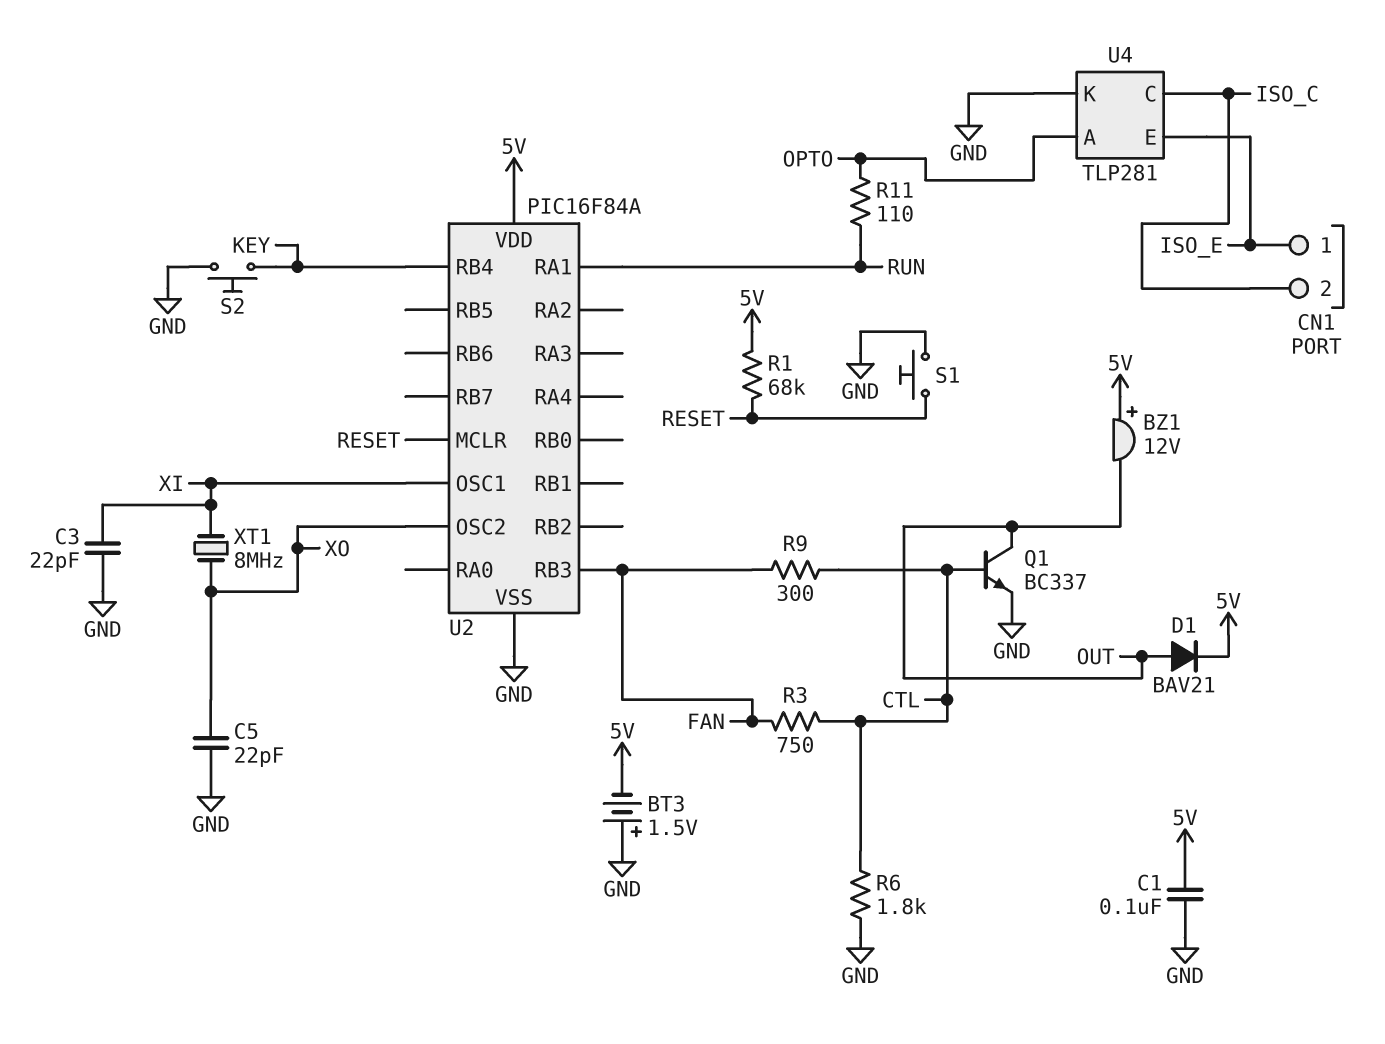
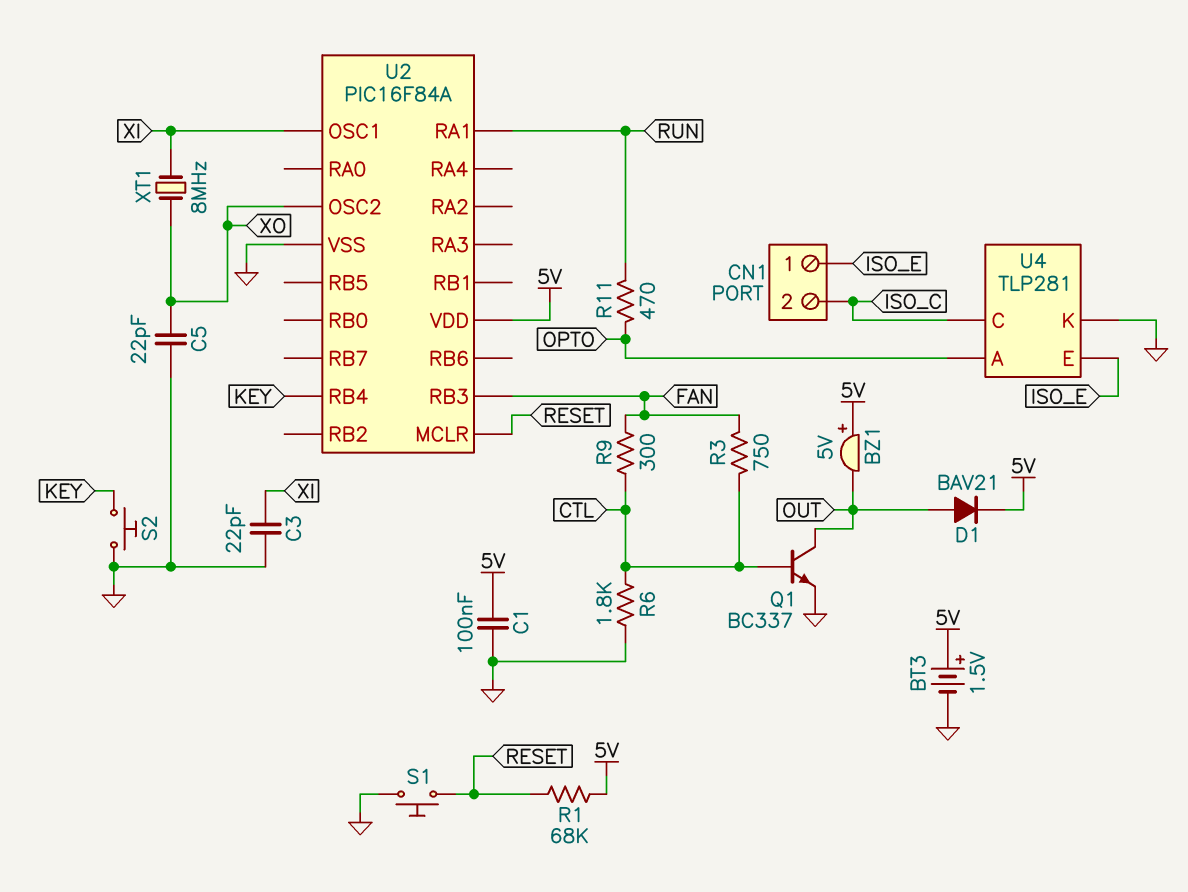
BT3: 1.5V (plus GND, minus 5V) -> 1.5V (plus 5V, minus GND)
BZ1: buzzer 12V (plus 5V, minus OUT) -> buzzer 5V (plus 5V, minus OUT)
R11: 110 (OPTO, RUN) -> 470 (OPTO, RUN)

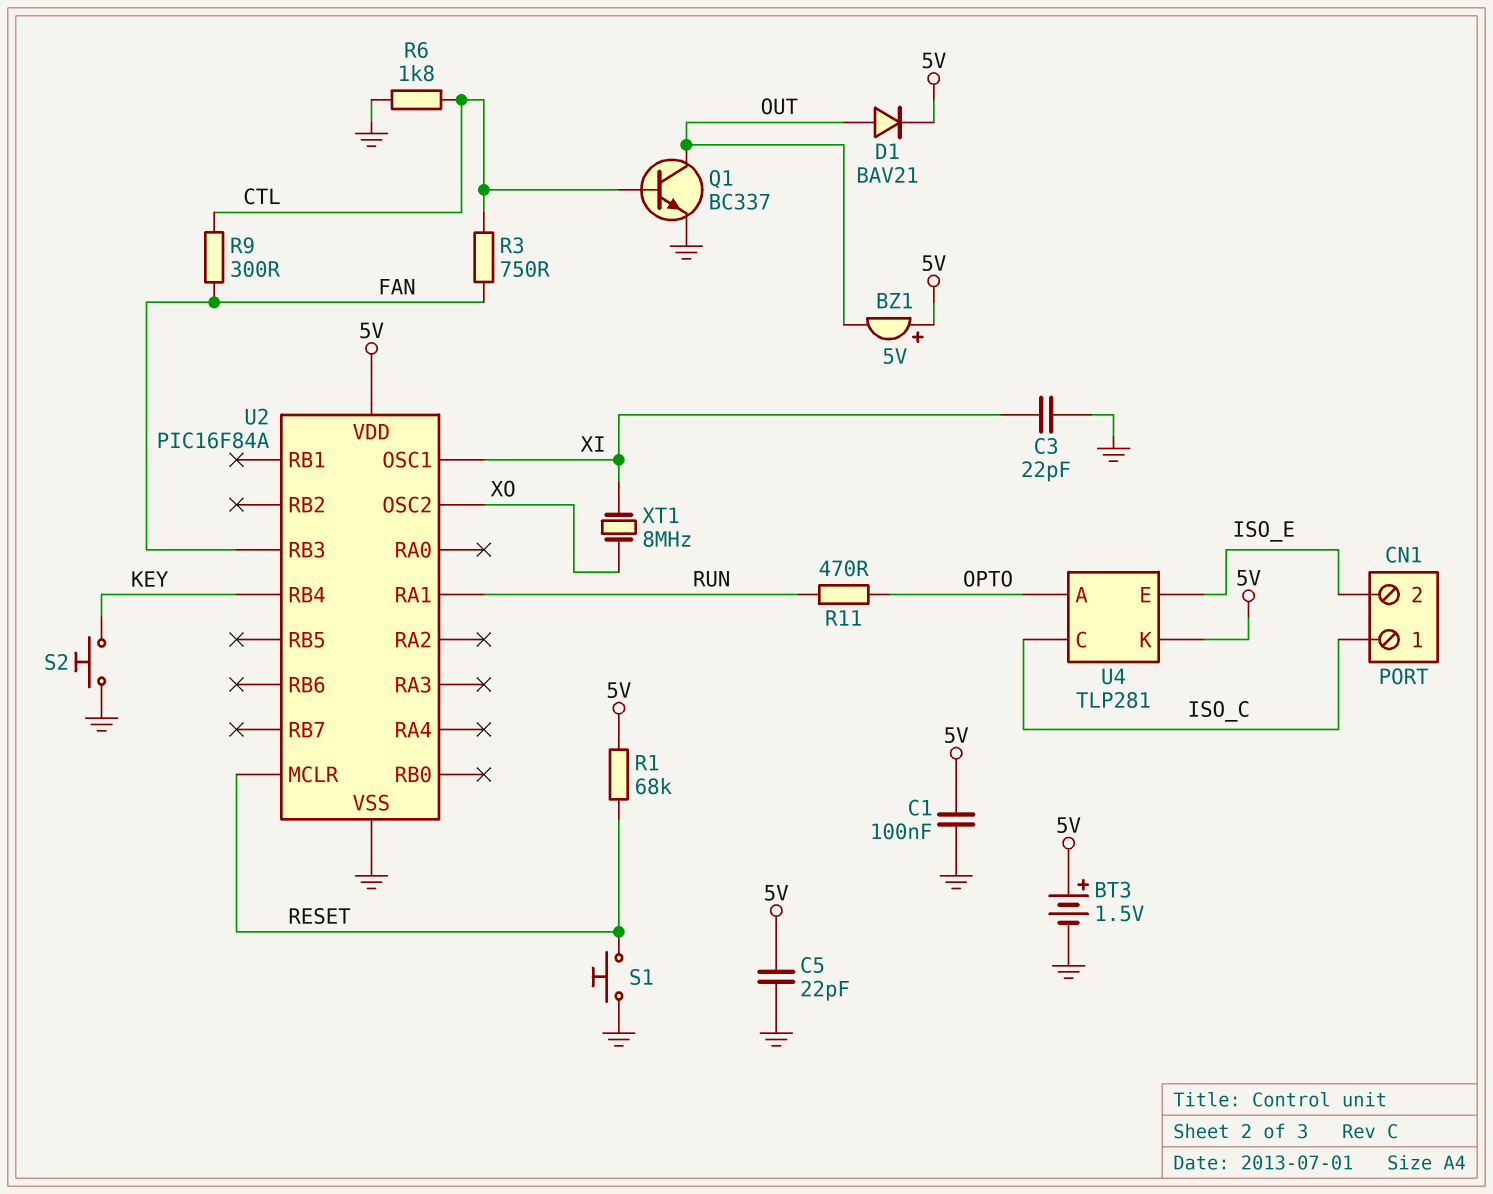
C5: 22pF (GND, XO) -> 22pF (5V, GND)
CN1 pin 1: ISO_E -> ISO_C
CN1 pin 2: ISO_C -> ISO_E
U4 pin K: GND -> 5V

